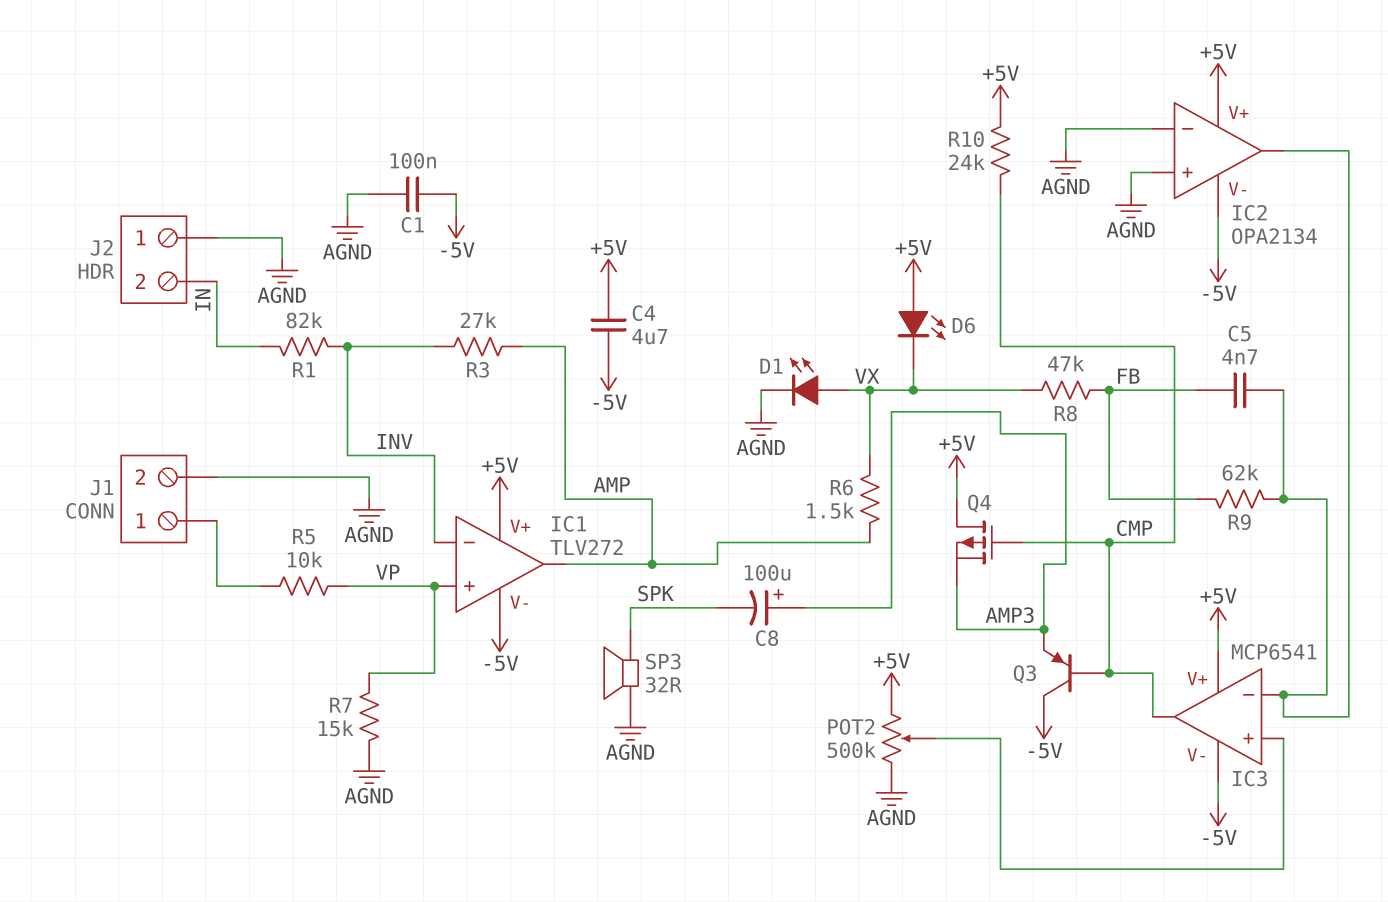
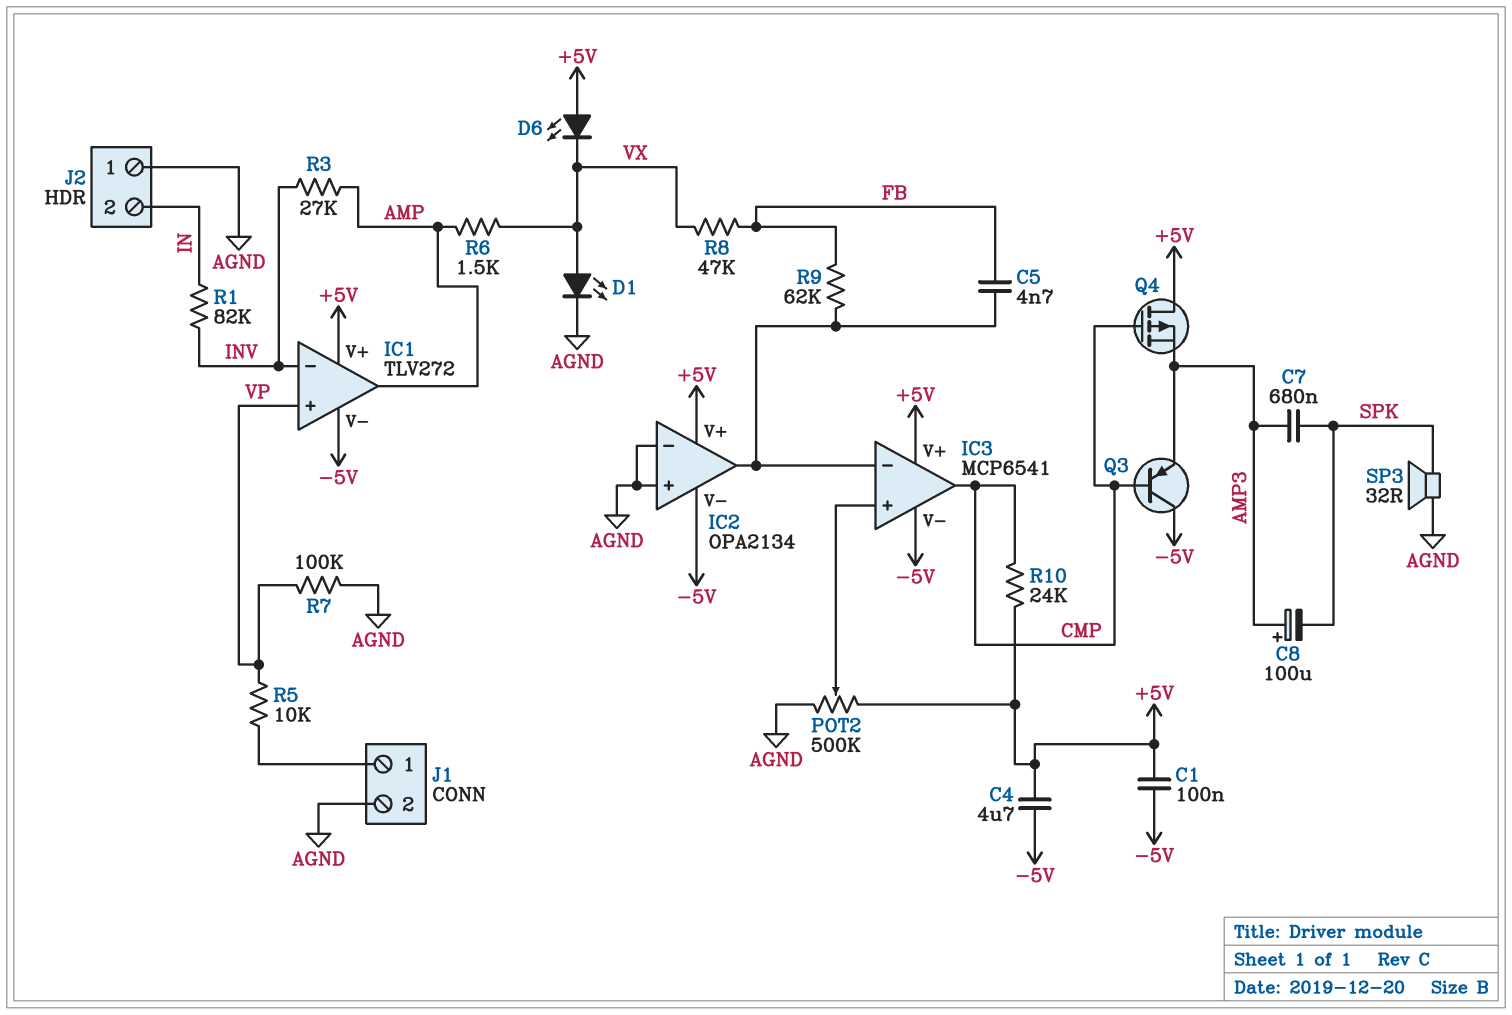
C1: 100nF (-5V, AGND) -> 100nF (+5V, -5V)
C7: none -> 680nF (AMP3, SPK)
R7: 15k (AGND, VP) -> 100k (AGND, VP)

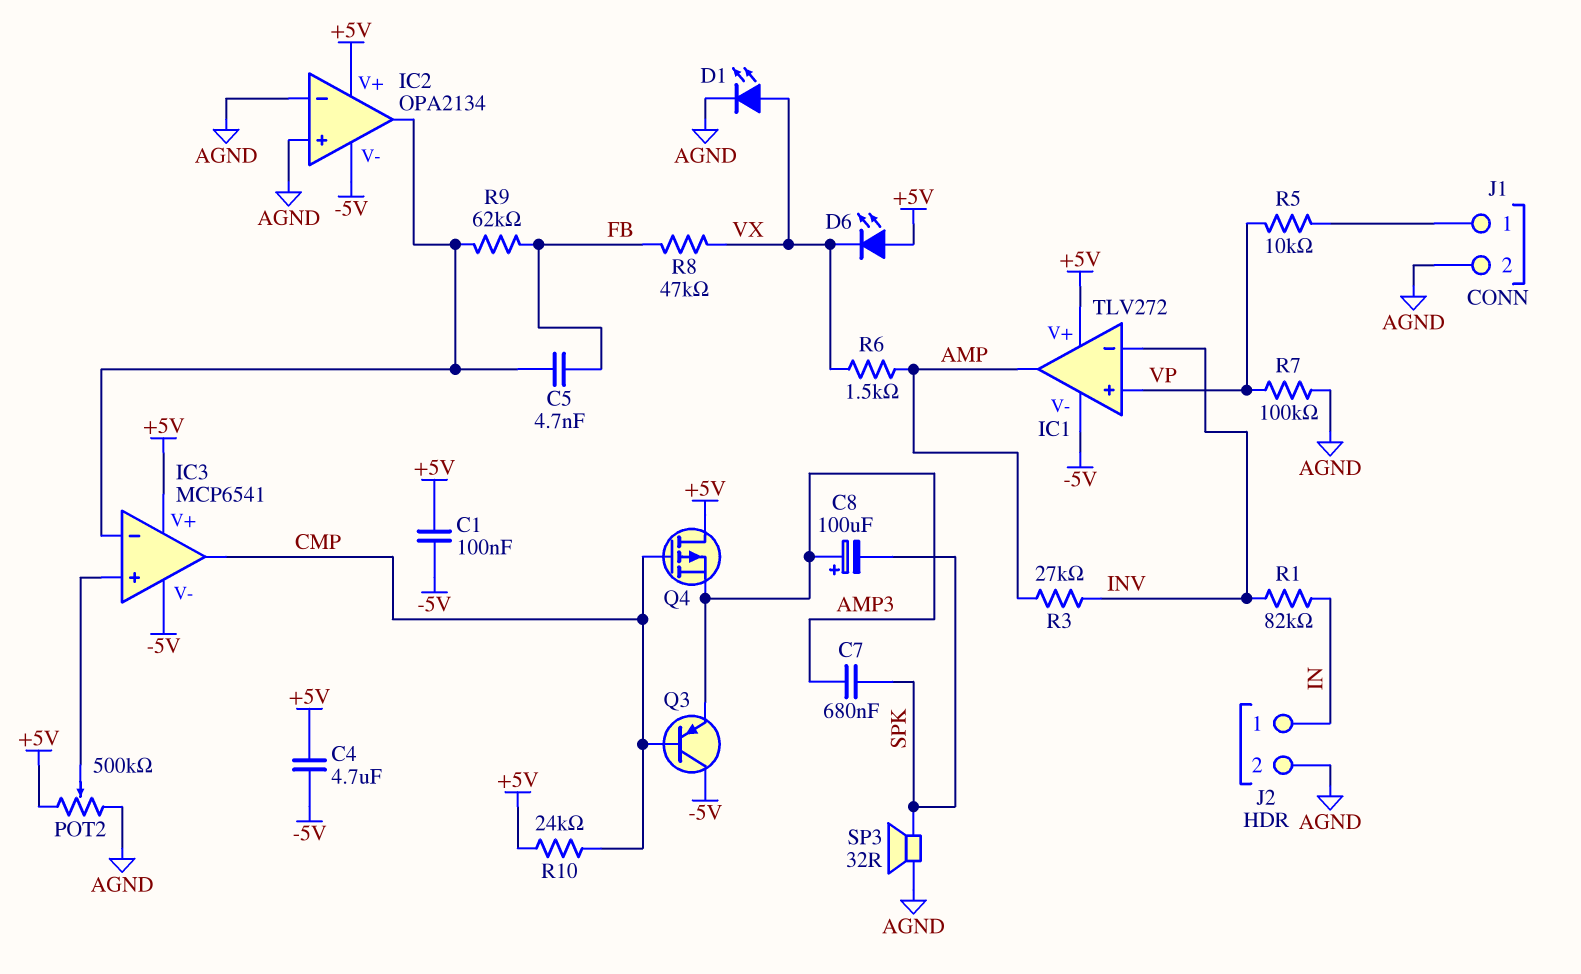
J2 pin 1: AGND -> IN
J2 pin 2: IN -> AGND

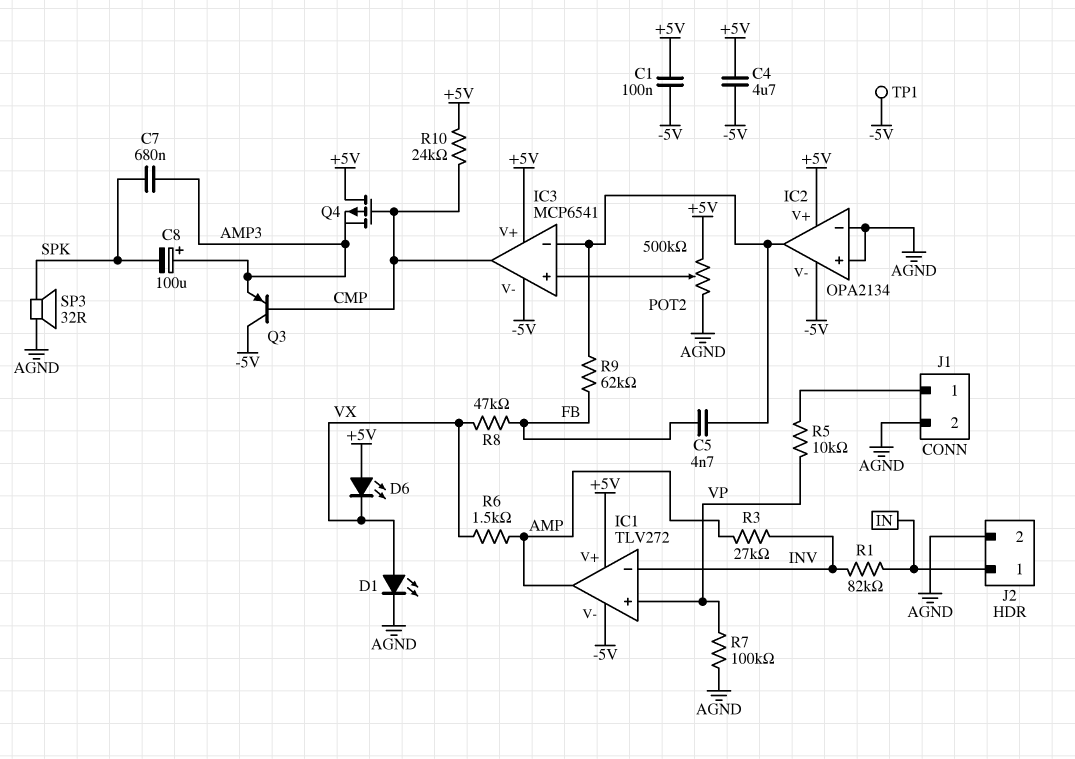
TP1: none -> test point (-5V)

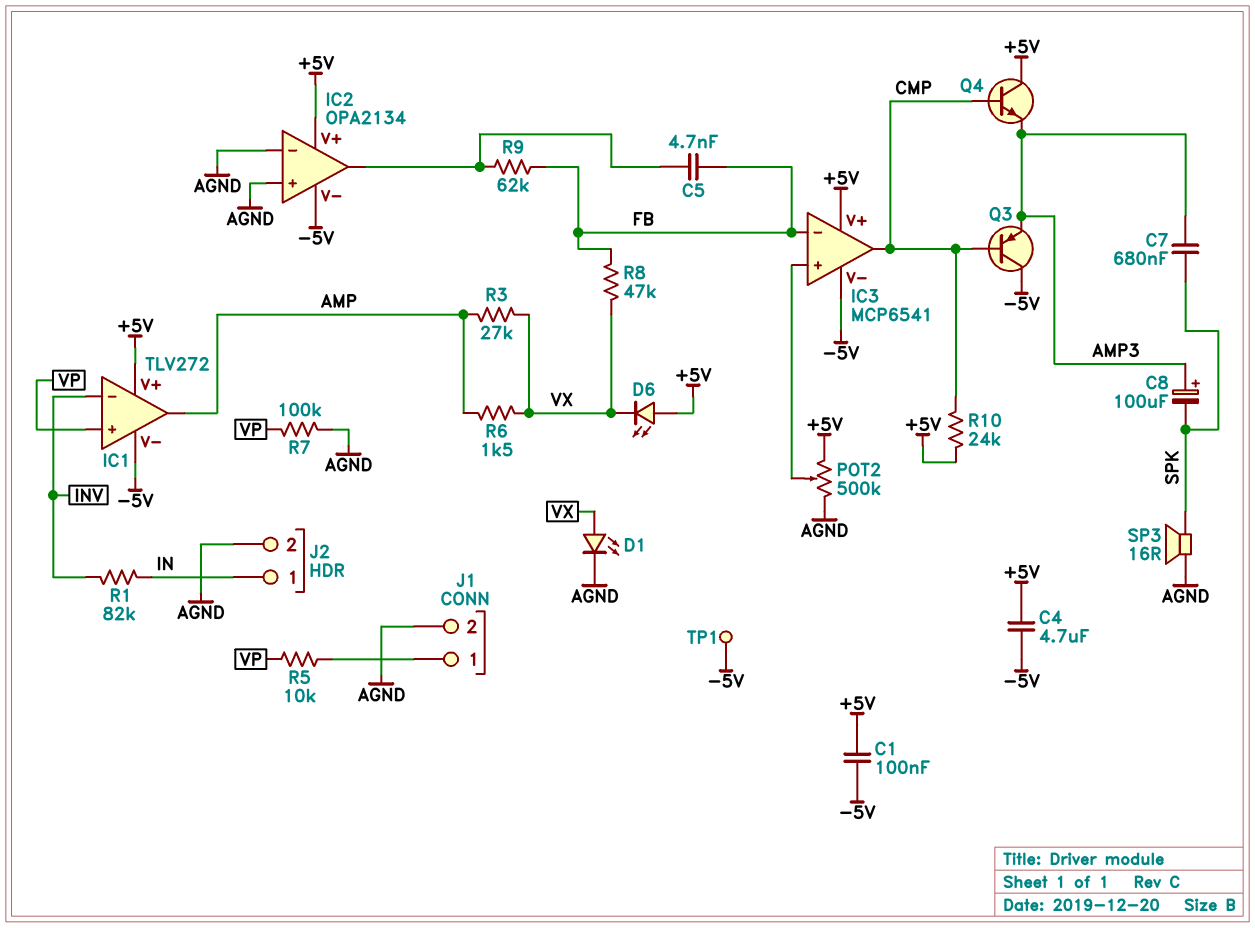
IC3 pin in-: IC2/out -> FB
Q4: PMOS (G CMP, D +5V, S AMP3) -> NPN (B CMP, C +5V, E AMP3)
R3: 27k (AMP, INV) -> 27k (AMP, VX)
SP3: speaker 32R (AGND, SPK) -> speaker 16R (AGND, SPK)

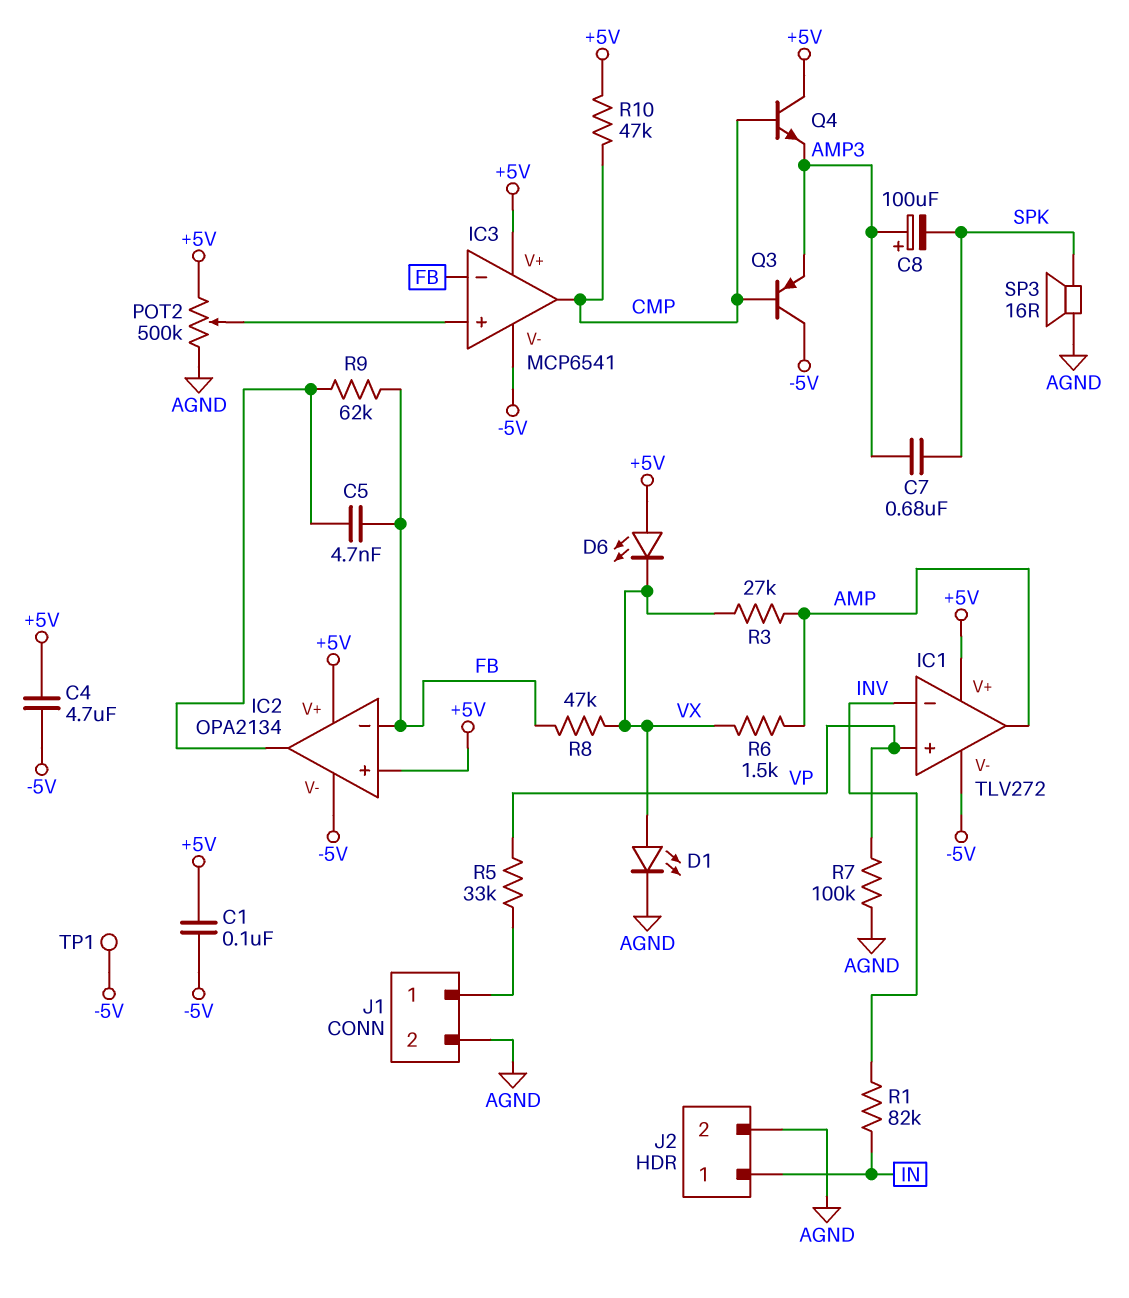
IC2 pin in+: AGND -> +5V
IC2 pin in-: AGND -> FB
R5: 10k (J1/1, VP) -> 33k (J1/1, VP)
R10: 24k (+5V, CMP) -> 47k (+5V, CMP)

